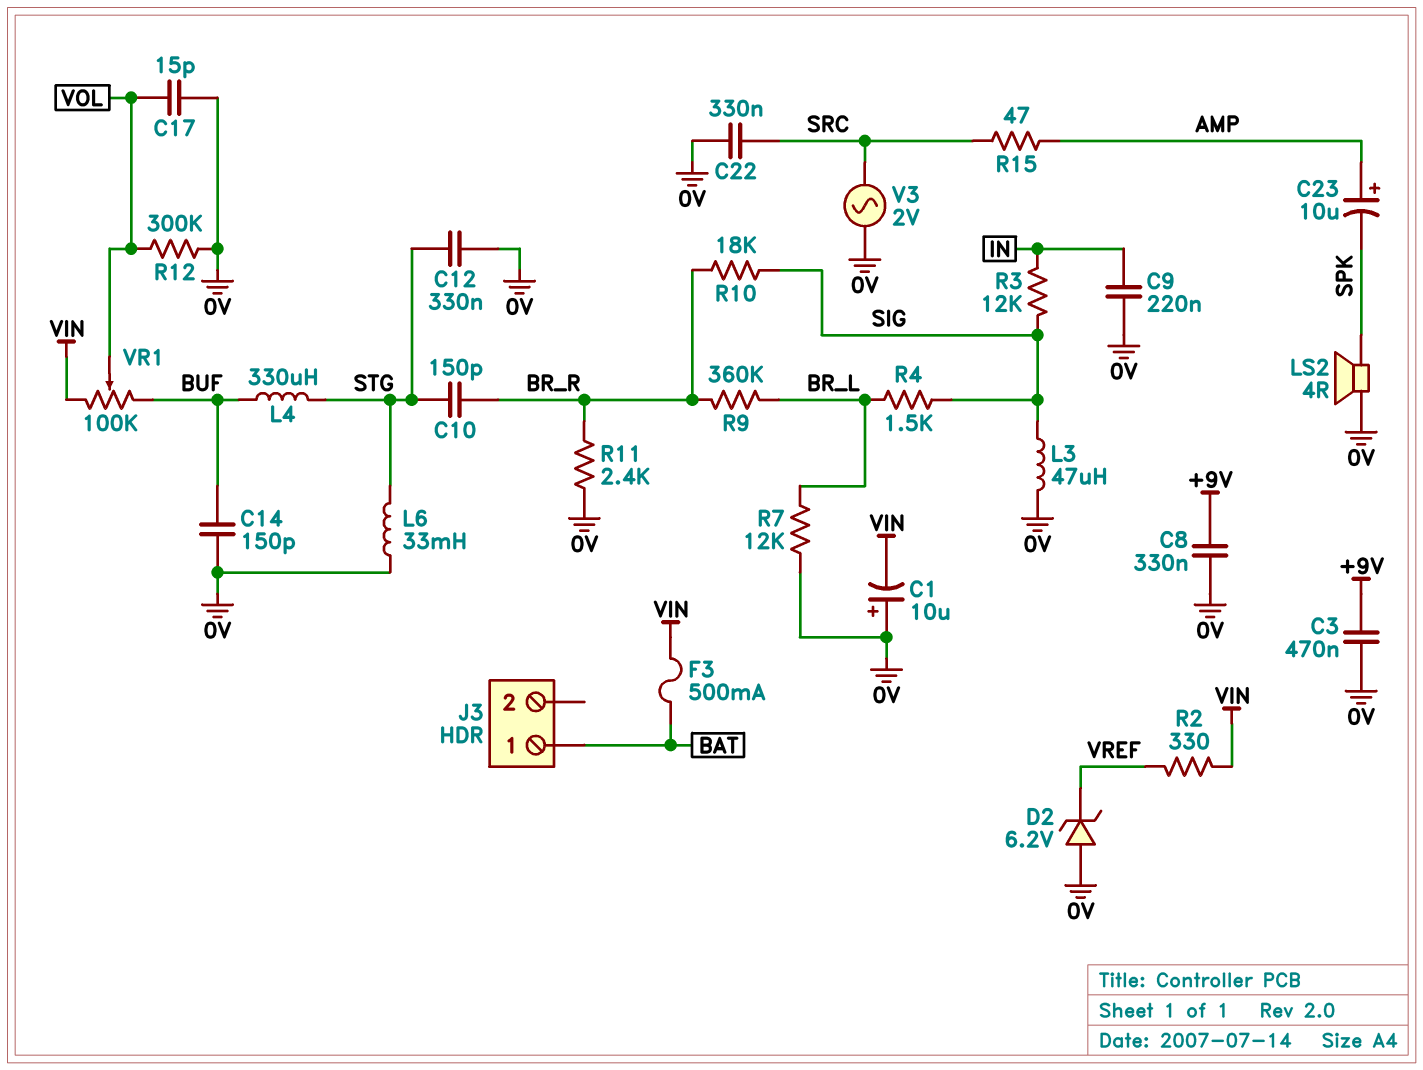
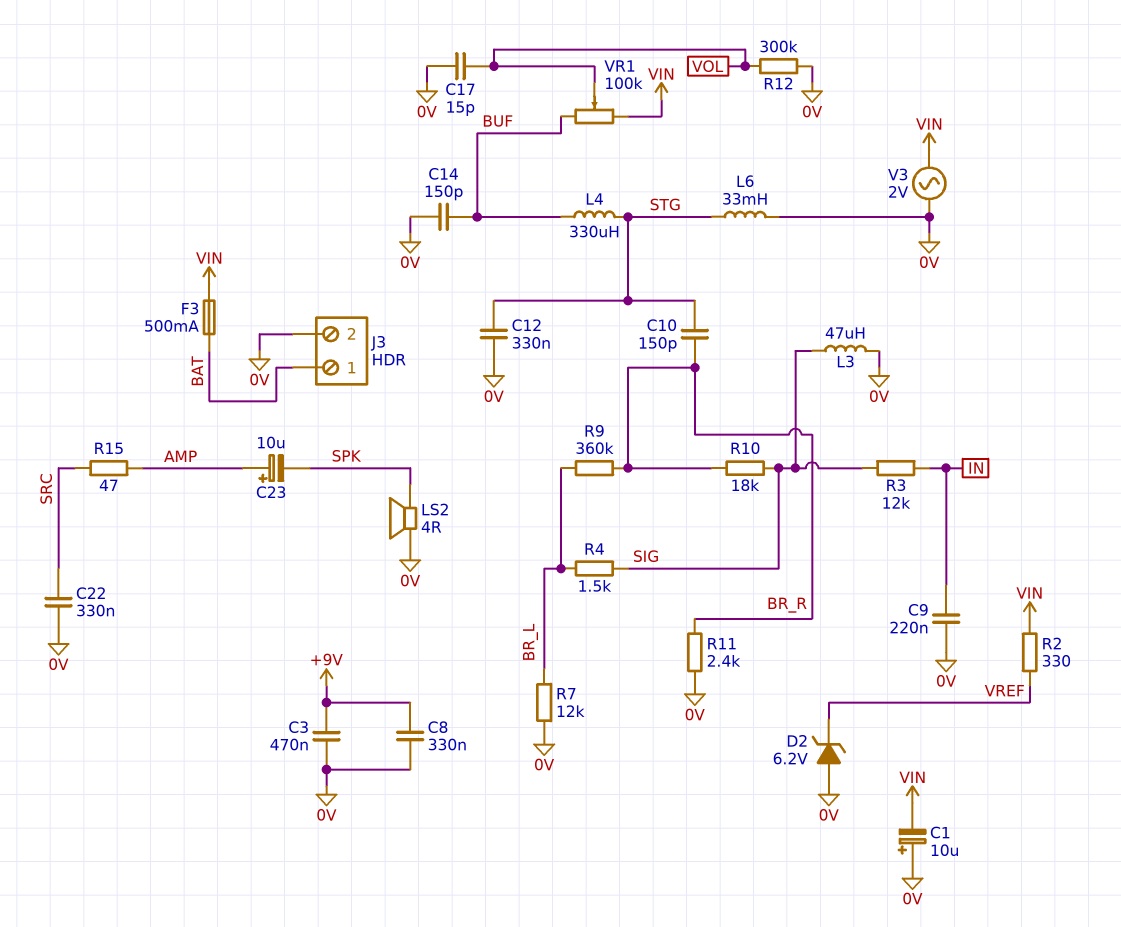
J3 pin 2: none -> 0V
V3: AC 2V (0V, SRC) -> AC 2V (0V, VIN)

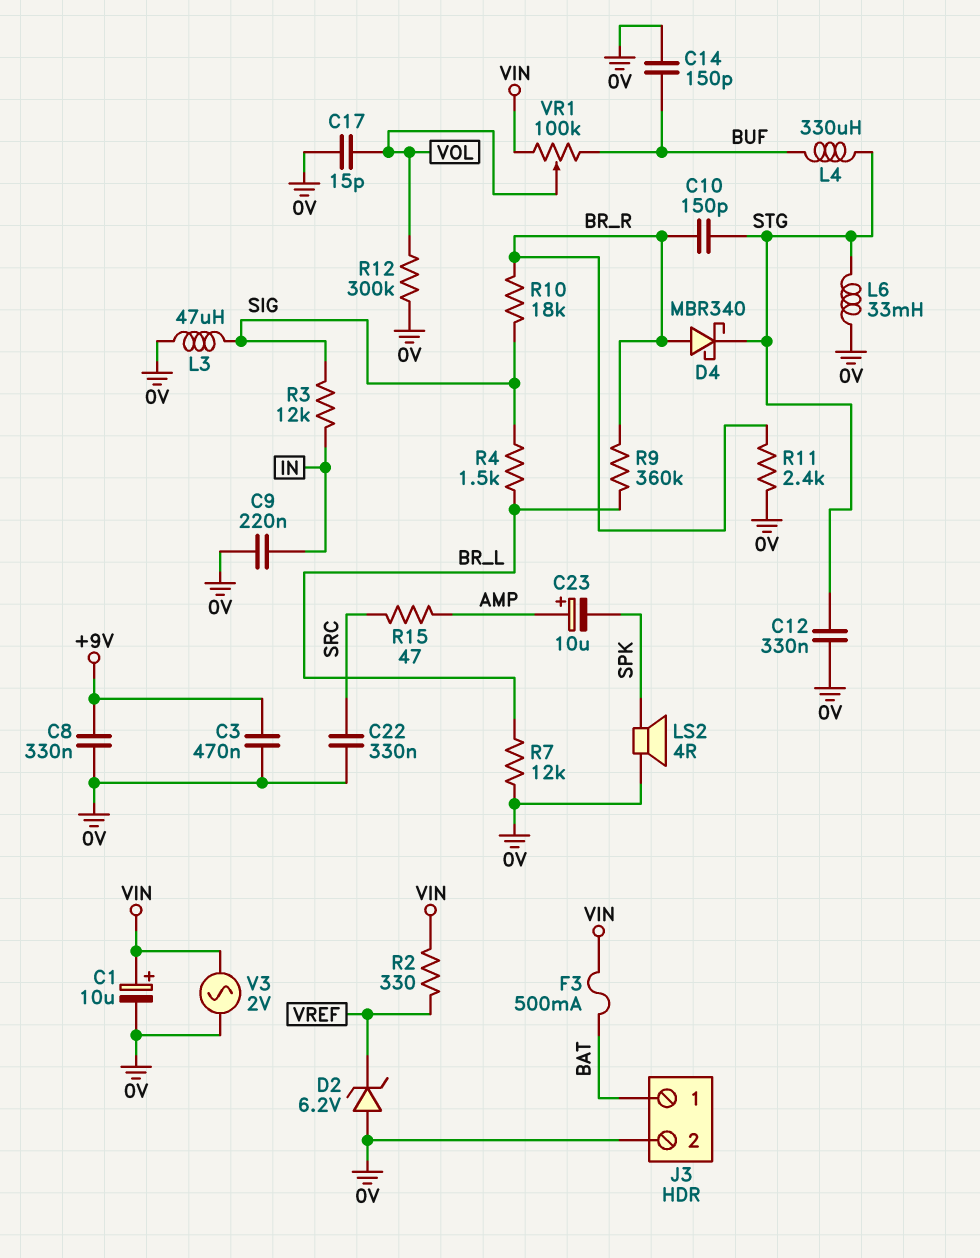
C1: 10uF (plus 0V, minus VIN) -> 10uF (plus VIN, minus 0V)
D4: none -> schottky MBR340 (A BR_R, K STG)

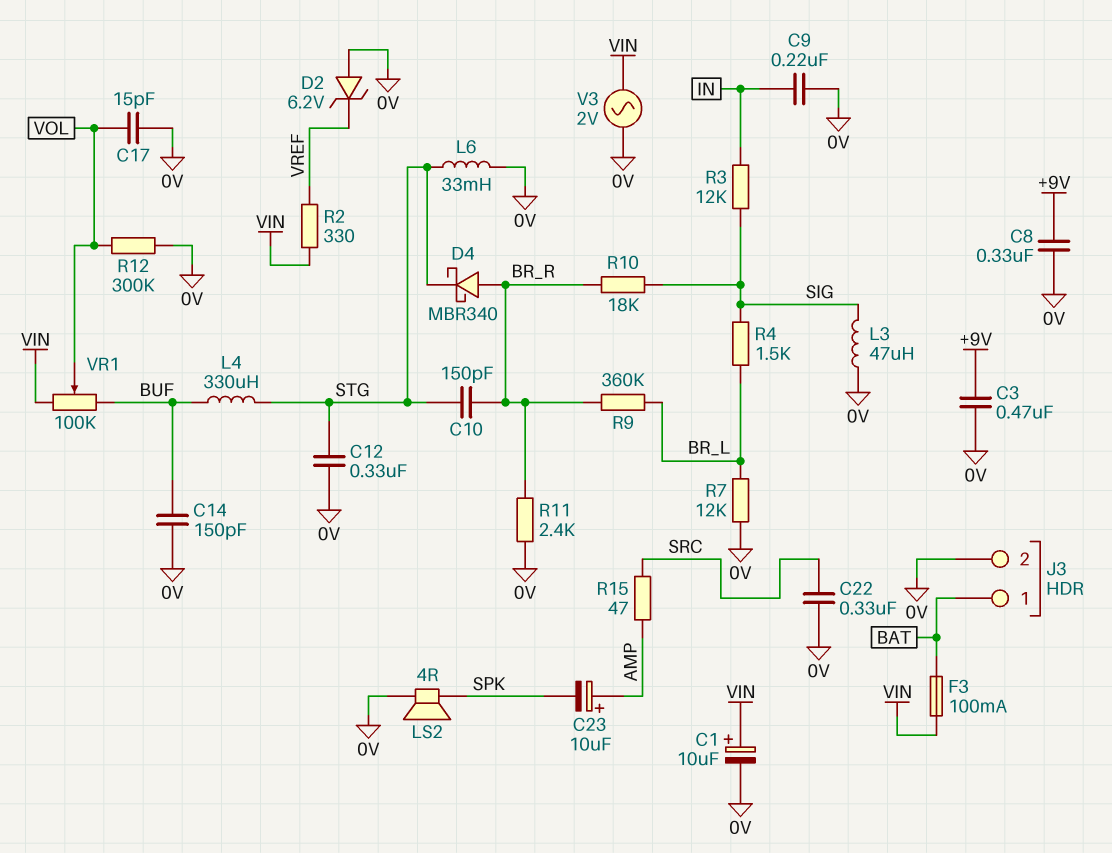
F3: 500mA (BAT, VIN) -> 100mA (BAT, VIN)

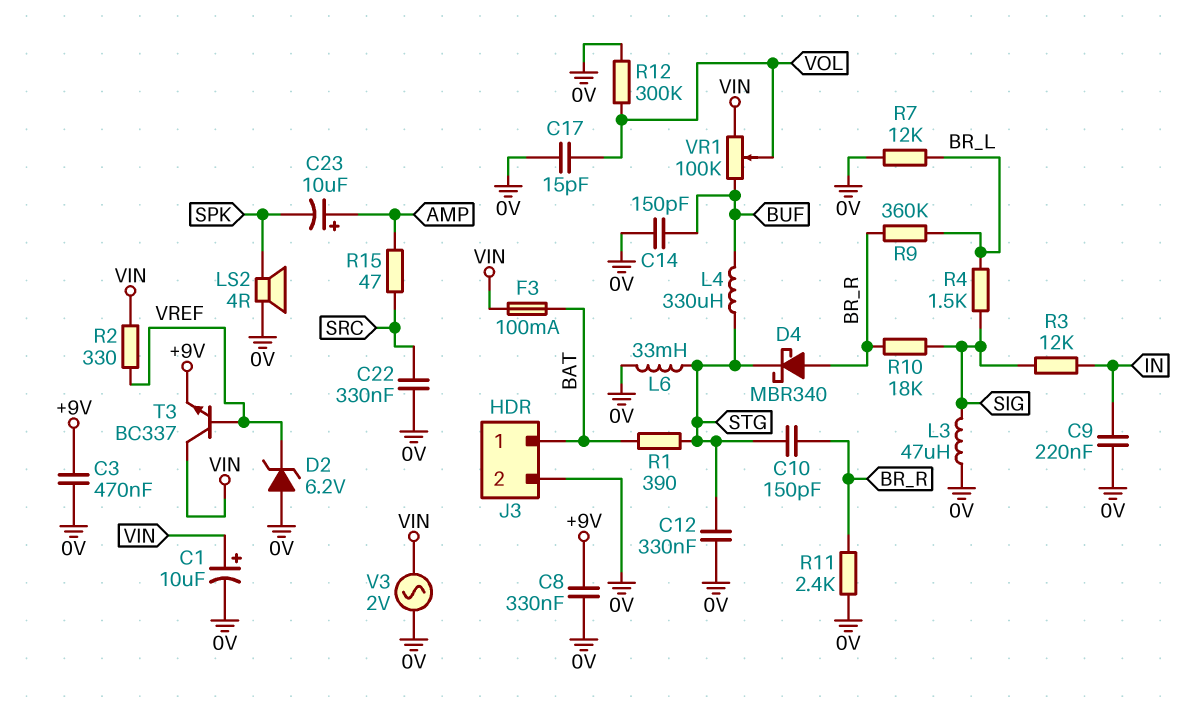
R1: none -> 390 (BAT, STG)
T3: none -> NPN BC337 (B VREF, C VIN, E +9V)

